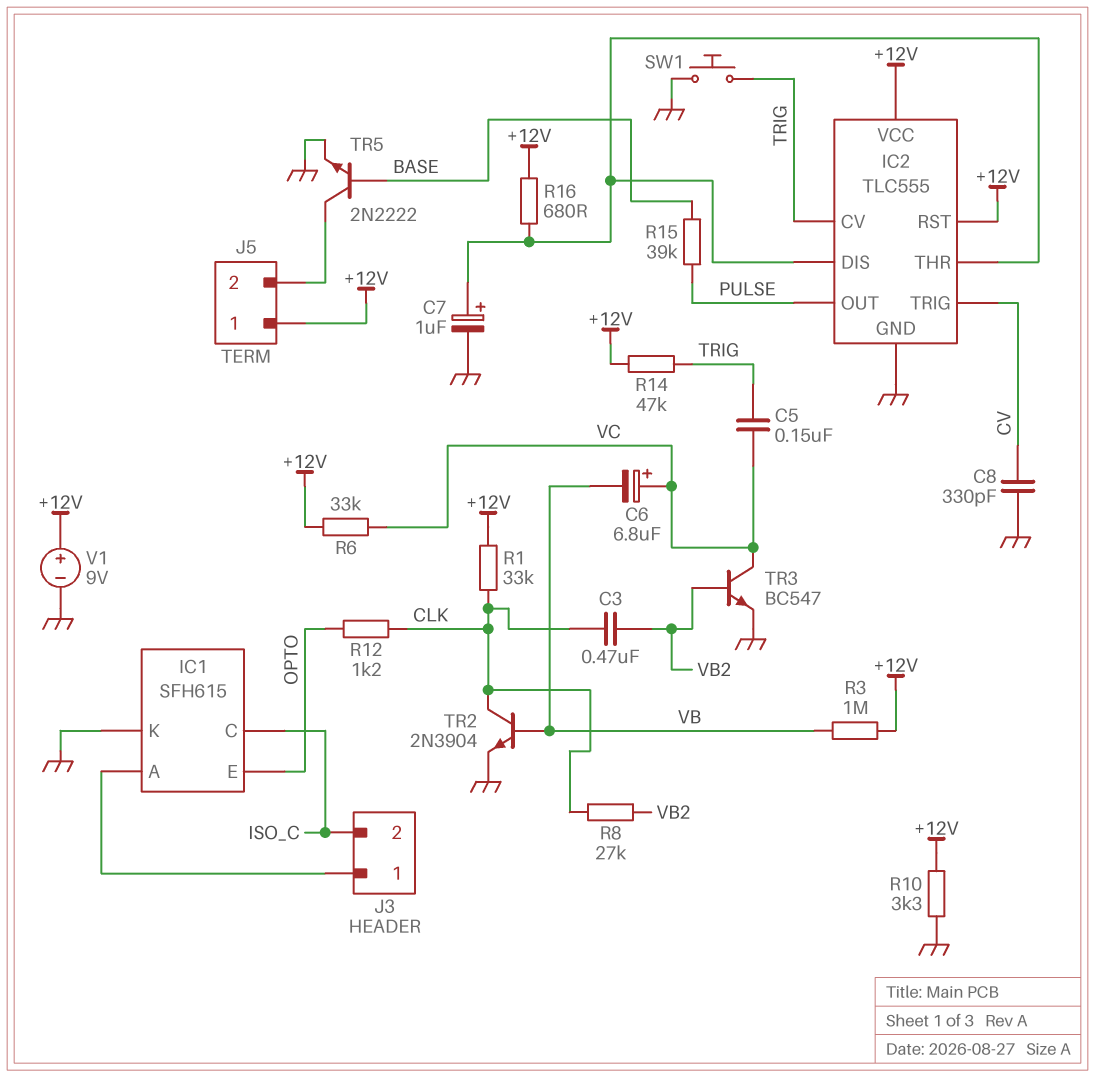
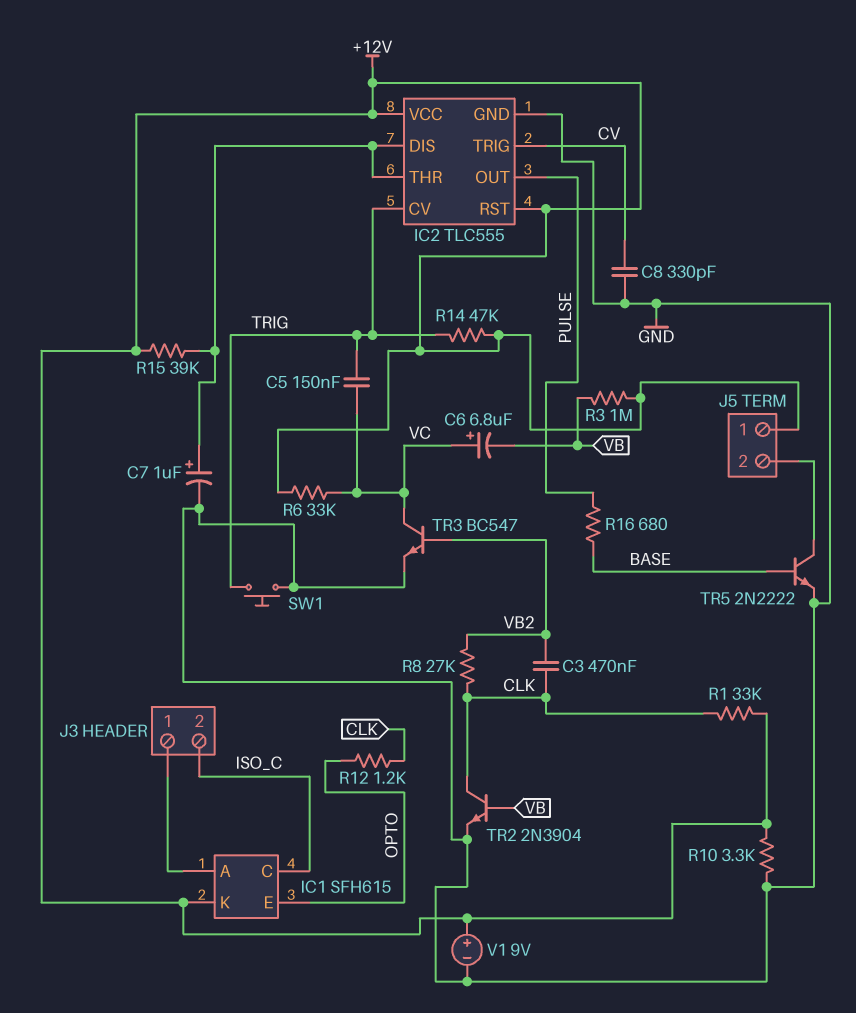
IC1 pin K: GND -> +12V
R15: 39k (BASE, PULSE) -> 39k (+12V, IC2/DIS)
R16: 680 (+12V, IC2/DIS) -> 680 (BASE, PULSE)

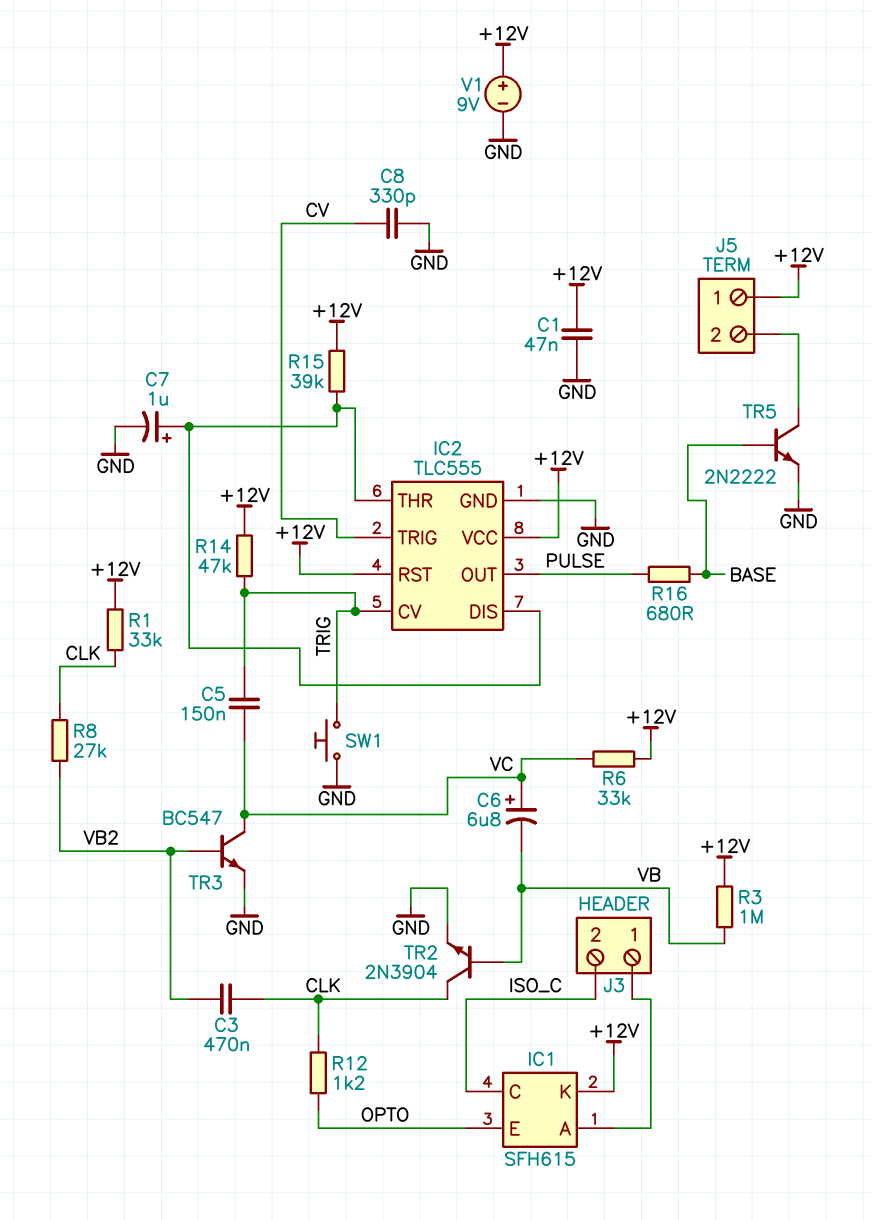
C1: none -> 47nF (+12V, GND)
R10: 3.3k (+12V, GND) -> none

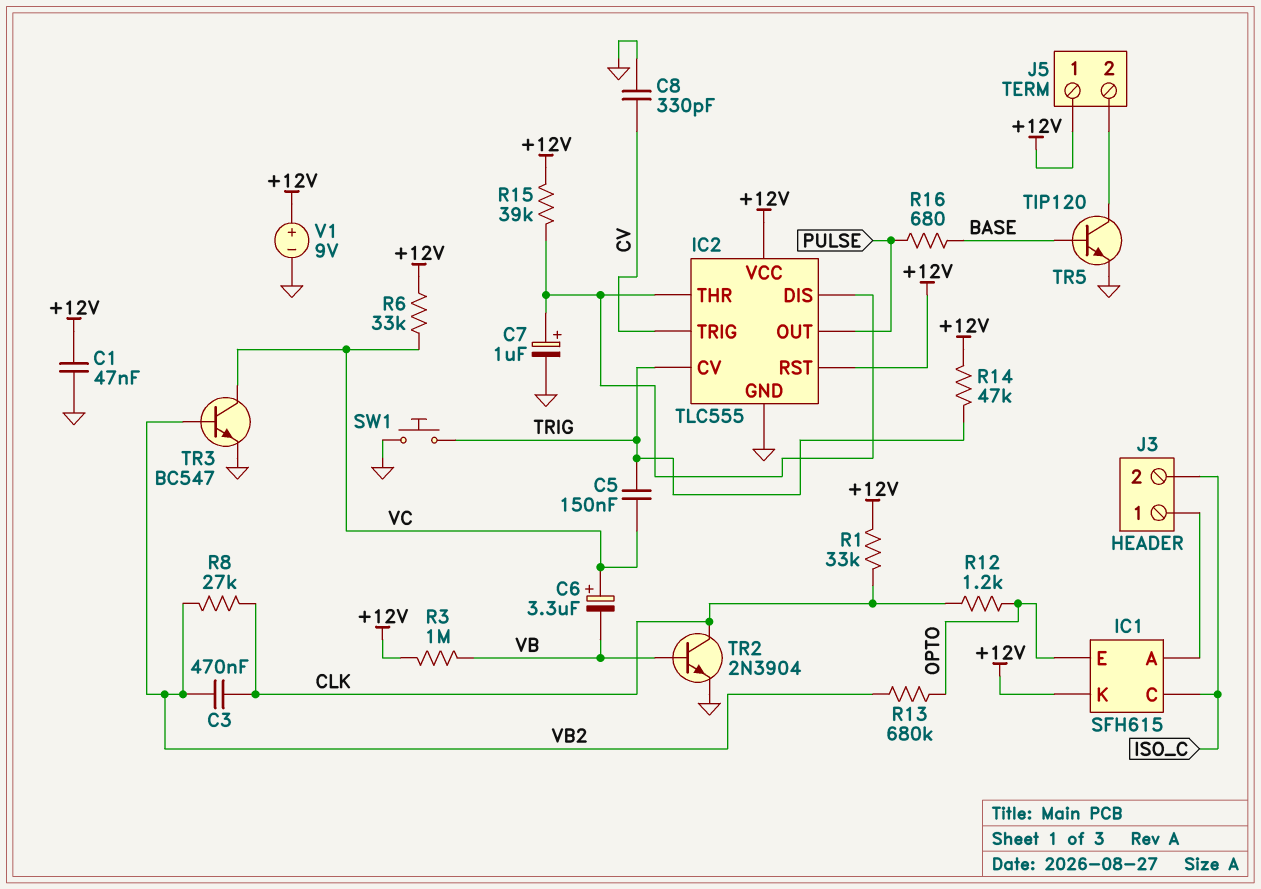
C6: 6.8uF (plus VC, minus VB) -> 3.3uF (plus VC, minus VB)
R13: none -> 680k (OPTO, VB2)
TR5: NPN 2N2222 (B BASE, C J5/2, E GND) -> NPN TIP120 (B BASE, C J5/2, E GND)

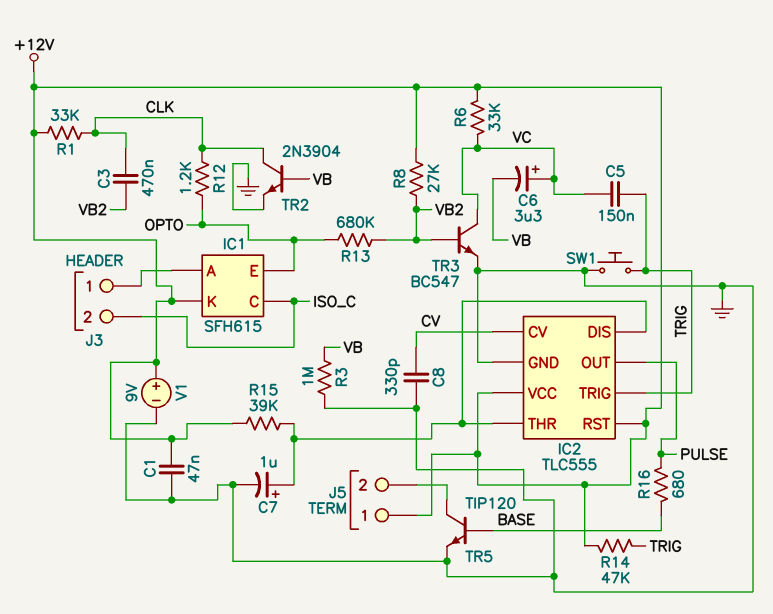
IC2 pin CV: TRIG -> CV
IC2 pin TRIG: CV -> TRIG
R3: 1M (+12V, VB) -> 1M (GND, VB)
R8: 27k (CLK, VB2) -> 27k (+12V, VB2)

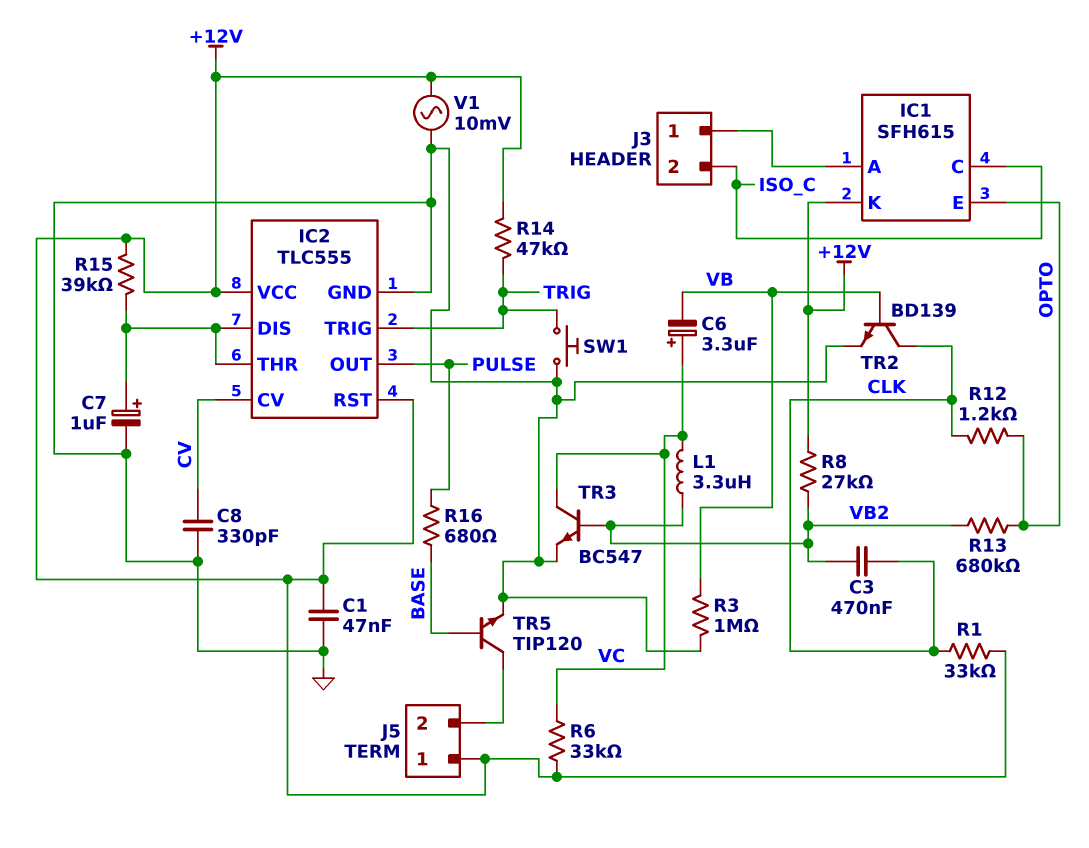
C5: 150nF (TRIG, VC) -> none
L1: none -> 3.3uH (VB2, VC)
TR2: NPN 2N3904 (B VB, C CLK, E GND) -> NPN BD139 (B VB, C CLK, E GND)
V1: 9V (plus +12V, minus GND) -> AC 10mV (+12V, GND)

